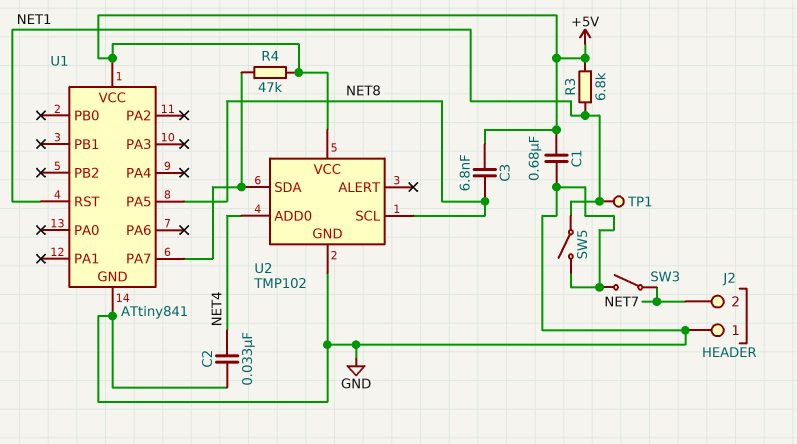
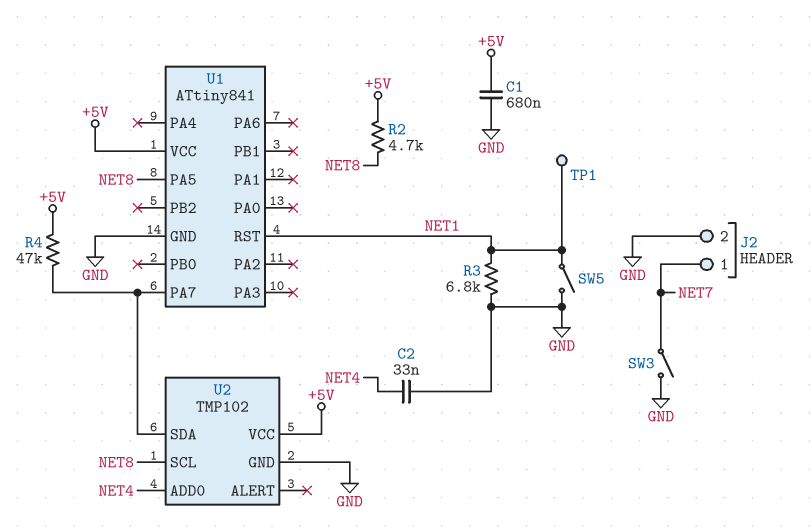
C3: 6.8nF (+5V, NET8) -> none
J2 pin 1: GND -> NET7
J2 pin 2: NET7 -> GND
R2: none -> 4.7k (+5V, NET8)
R3: 6.8k (+5V, NET1) -> 6.8k (GND, NET1)

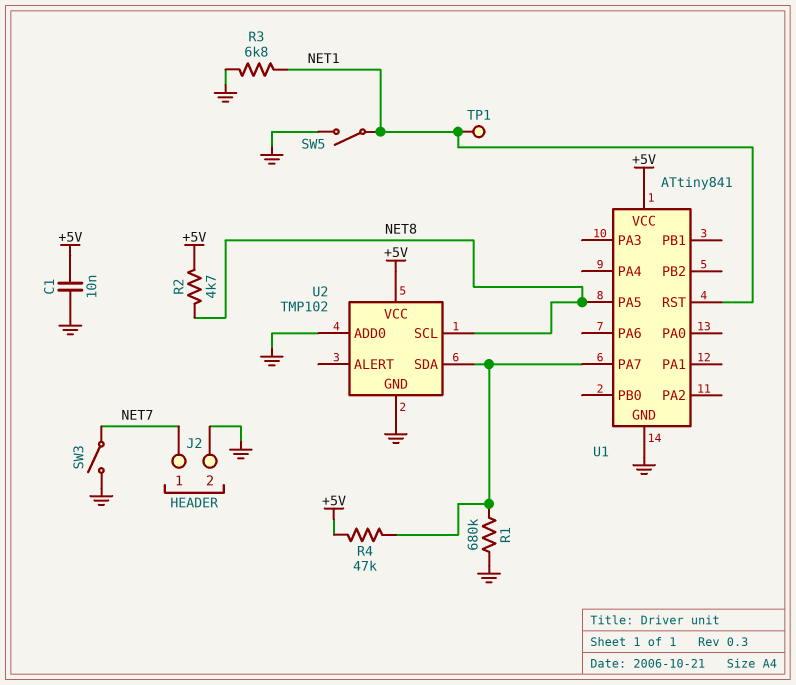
C1: 680nF (+5V, GND) -> 10nF (+5V, GND)
C2: 33nF (GND, NET4) -> none
R1: none -> 680k (GND, U1/PA7)
U2 pin ADD0: NET4 -> GND

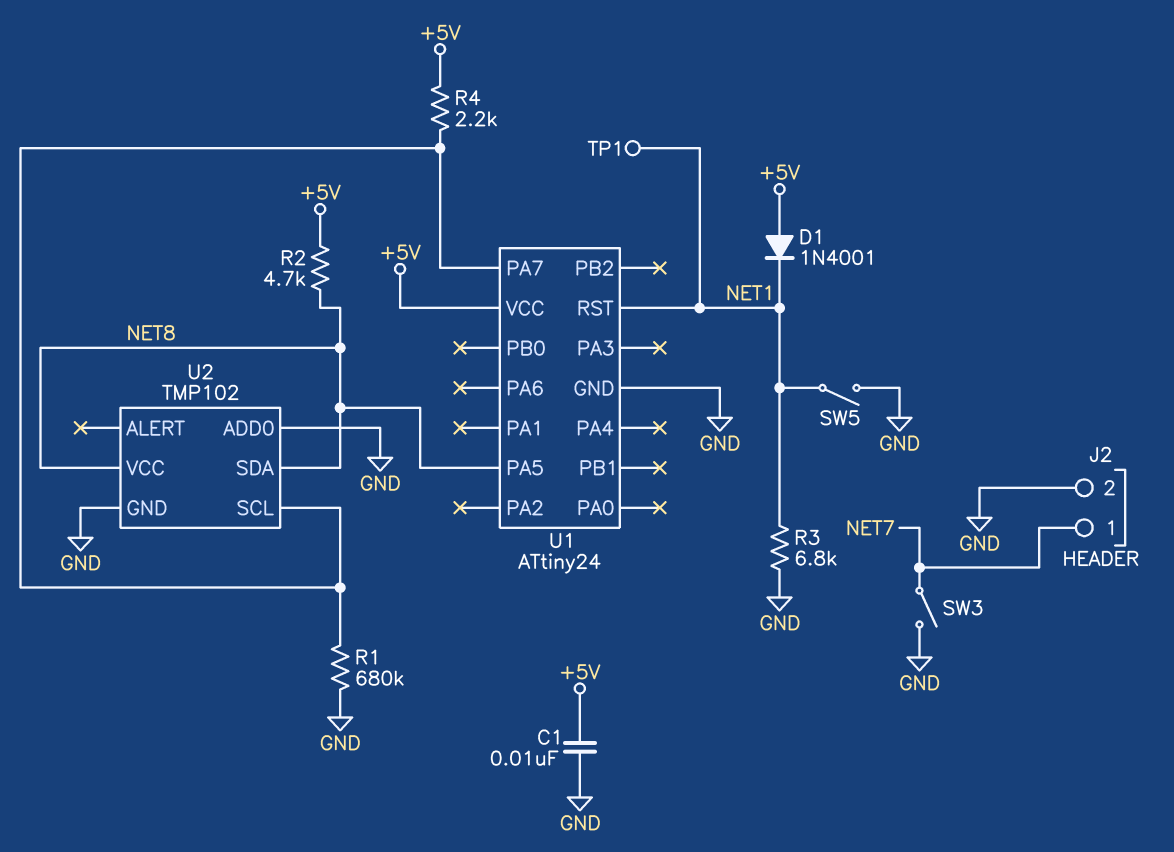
D1: none -> diode 1N4001 (A +5V, K NET1)
R4: 47k (+5V, U1/PA7) -> 2.2k (+5V, U1/PA7)
U1: ATtiny841 -> ATtiny24
U2 pin SCL: NET8 -> U1/PA7
U2 pin SDA: U1/PA7 -> NET8
U2 pin VCC: +5V -> NET8

